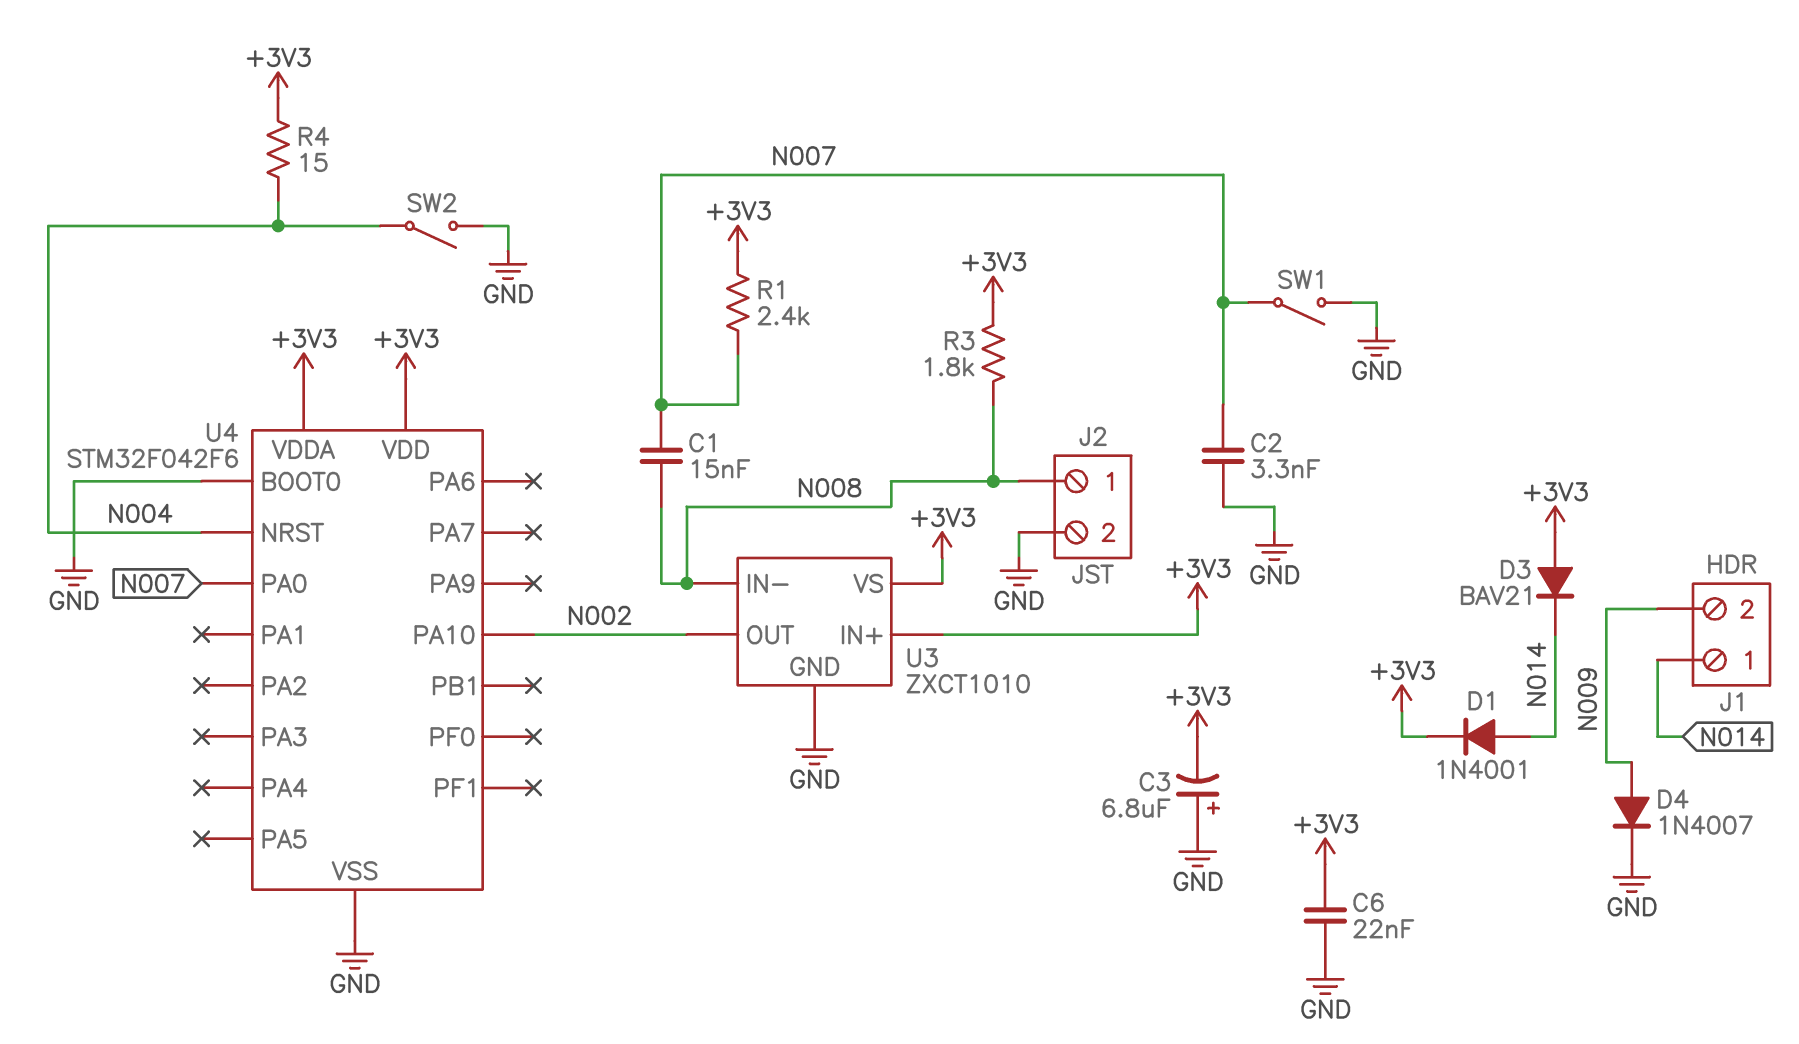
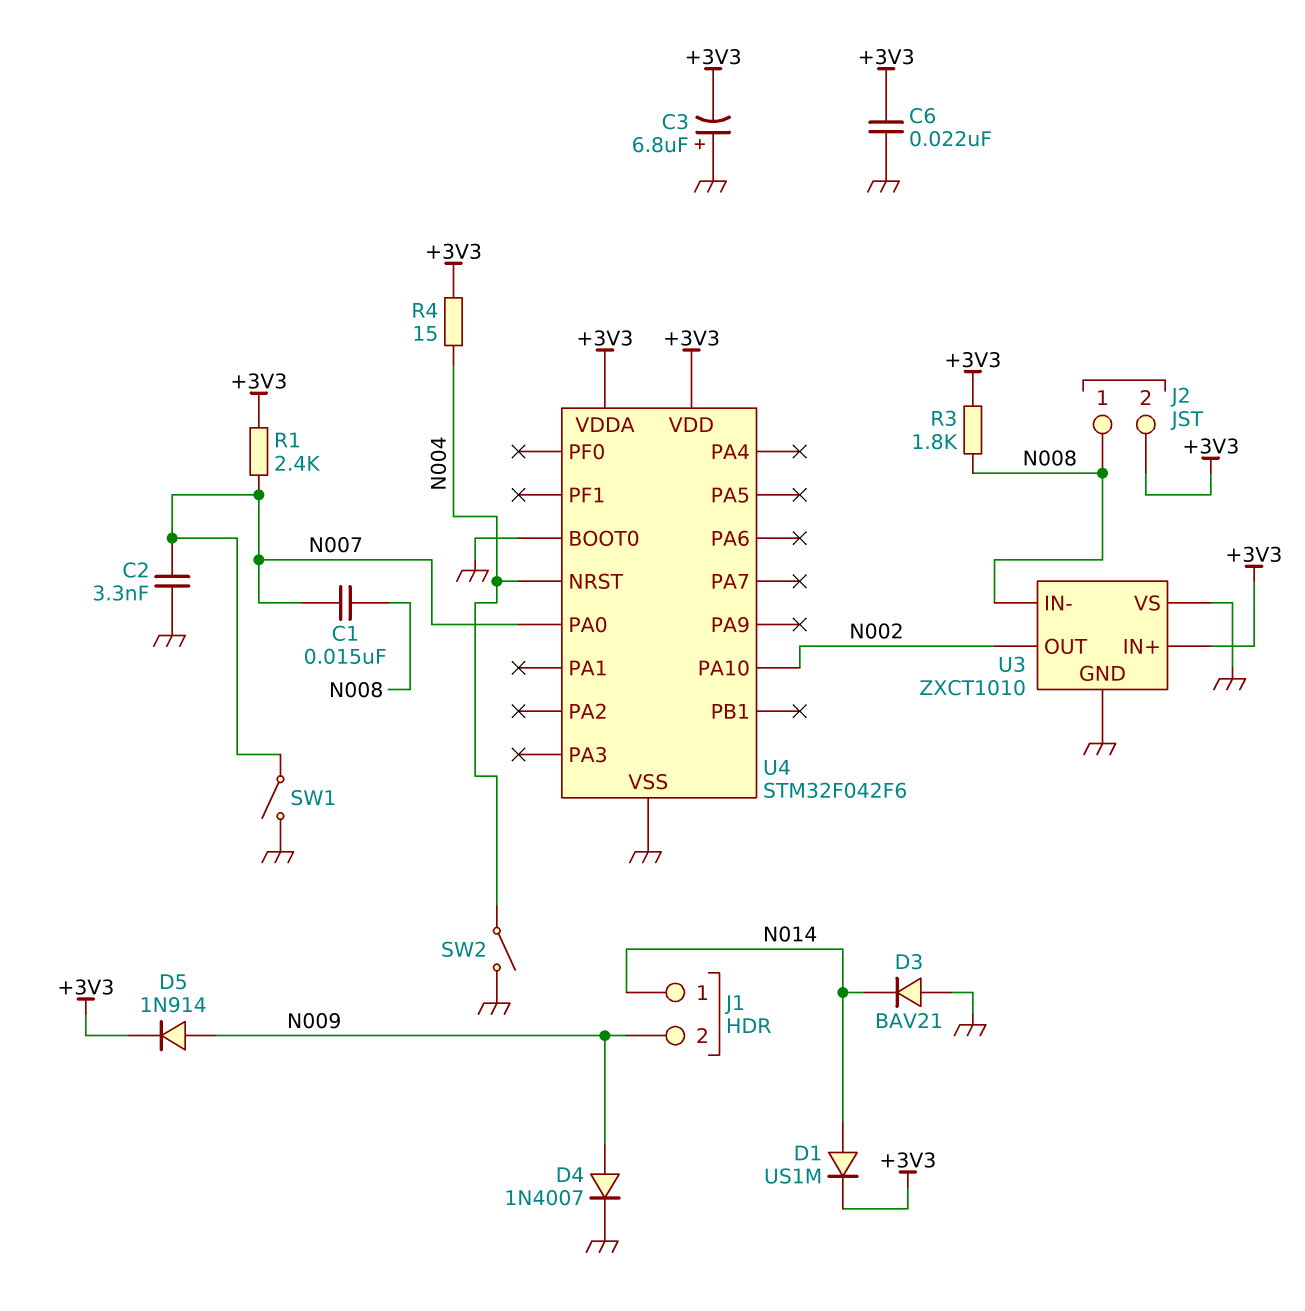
D1: diode 1N4001 (A N014, K +3V3) -> diode US1M (A N014, K +3V3)
D3: diode BAV21 (A +3V3, K N014) -> diode BAV21 (A GND, K N014)
D5: none -> diode 1N914 (A N009, K +3V3)
J2 pin 2: GND -> +3V3
U3 pin VS: +3V3 -> GND

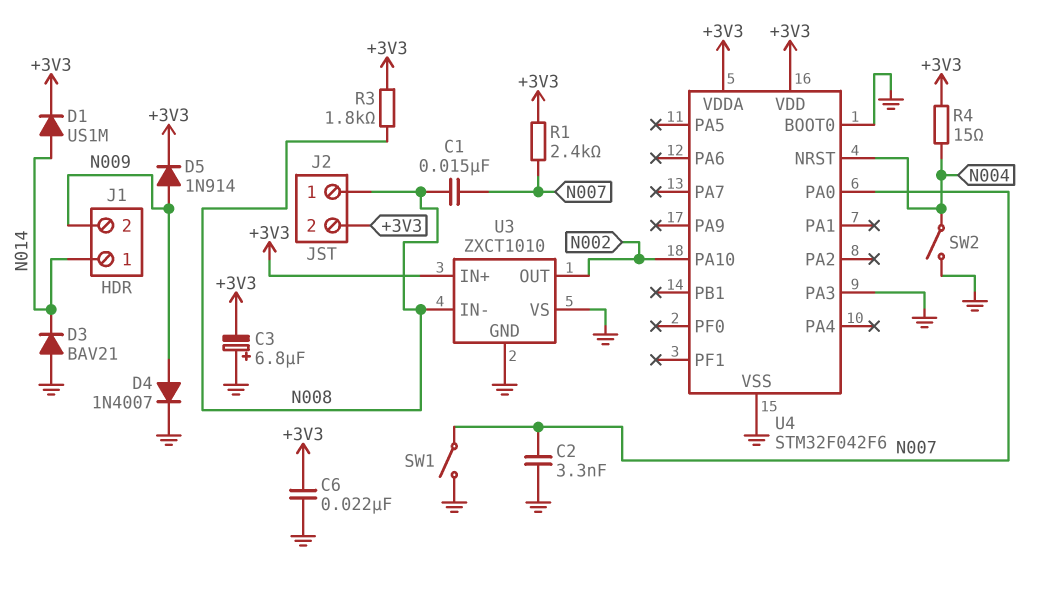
U4 pin PA3: none -> GND

